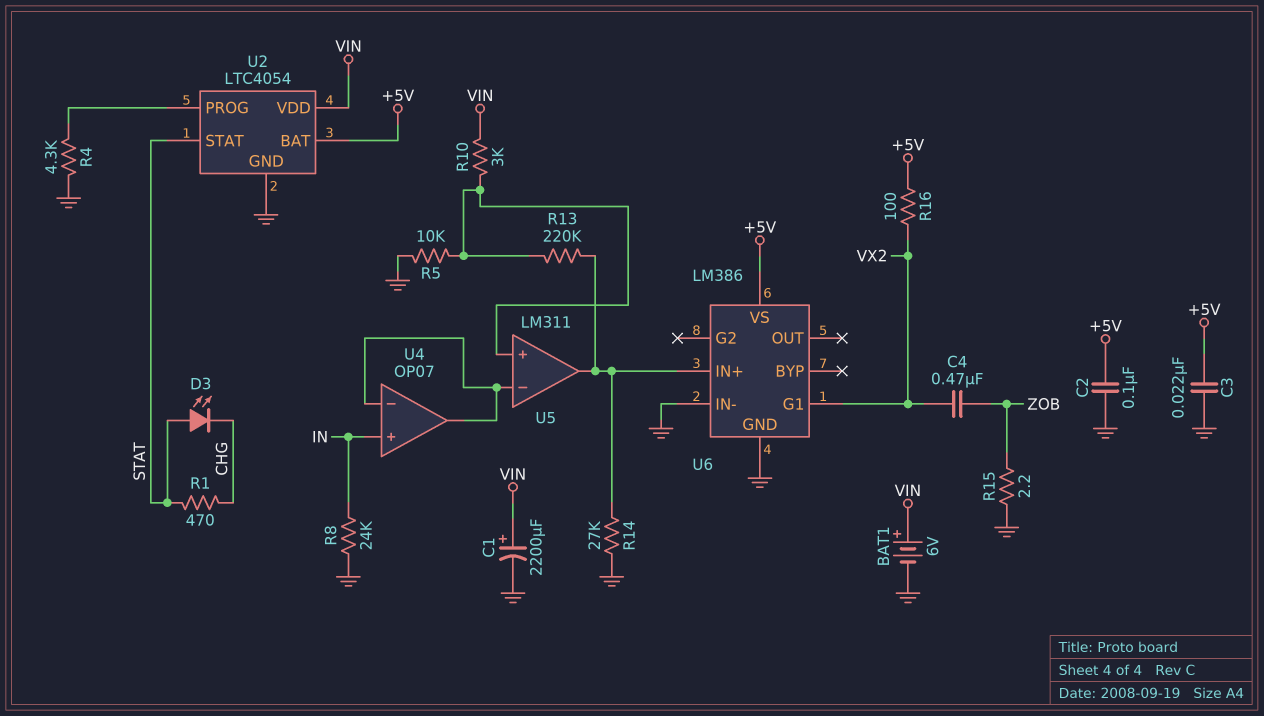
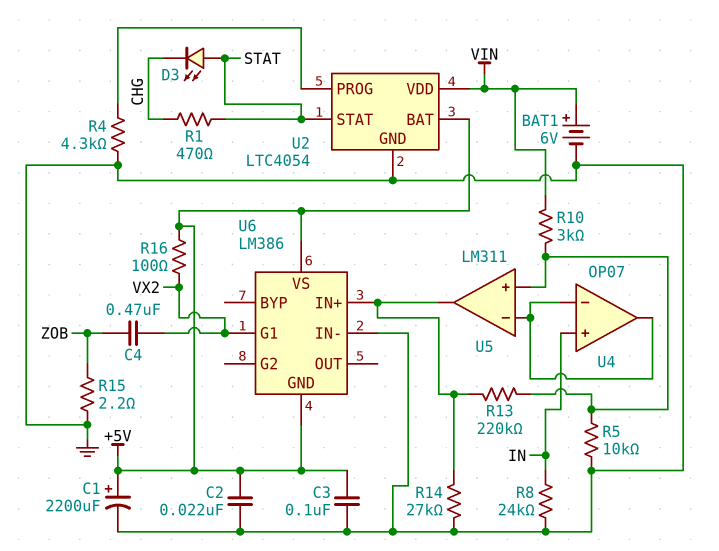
C1: 2200uF (plus VIN, minus GND) -> 2200uF (plus +5V, minus GND)
C2: 100nF (+5V, GND) -> 22nF (+5V, GND)
C3: 22nF (+5V, GND) -> 100nF (+5V, GND)
U6 pin GND: GND -> +5V

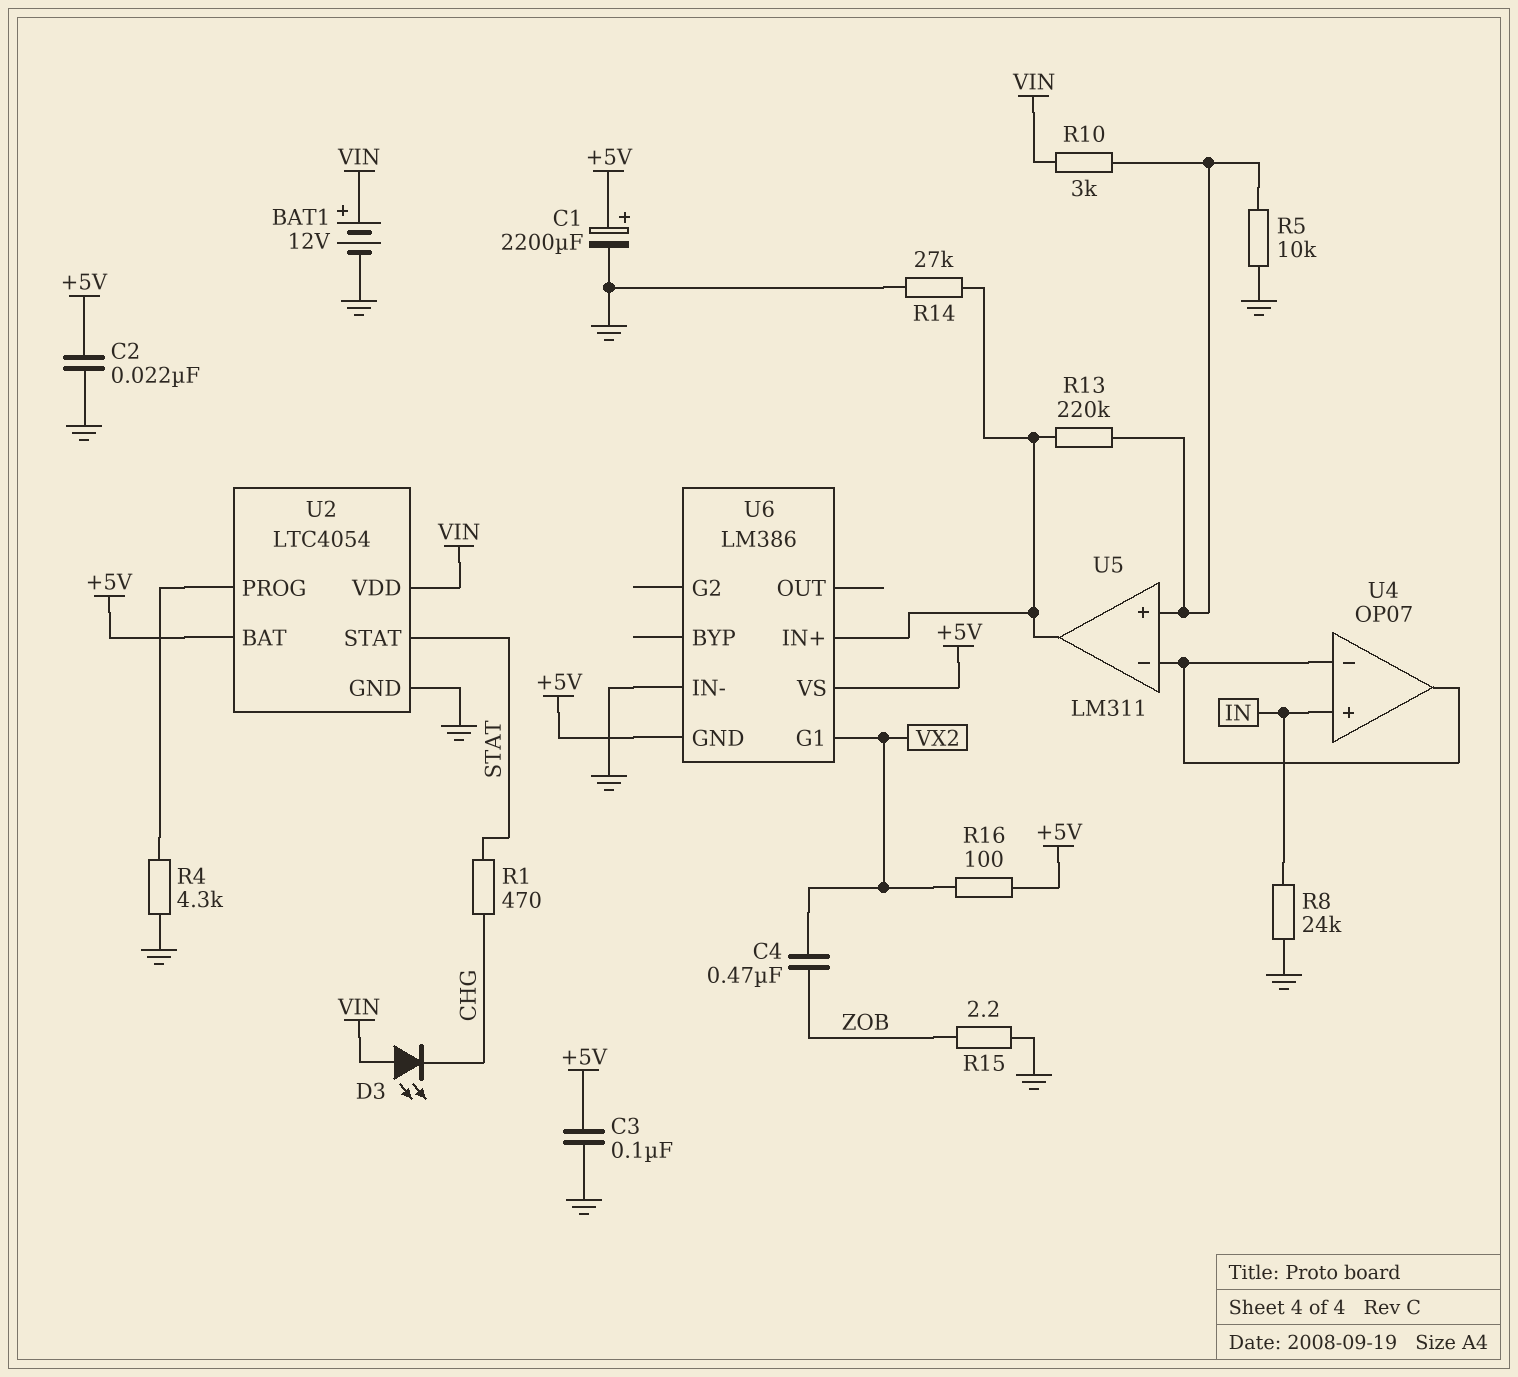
BAT1: 6V (plus VIN, minus GND) -> 12V (plus VIN, minus GND)
D3: LED (A STAT, K CHG) -> LED (A VIN, K CHG)

